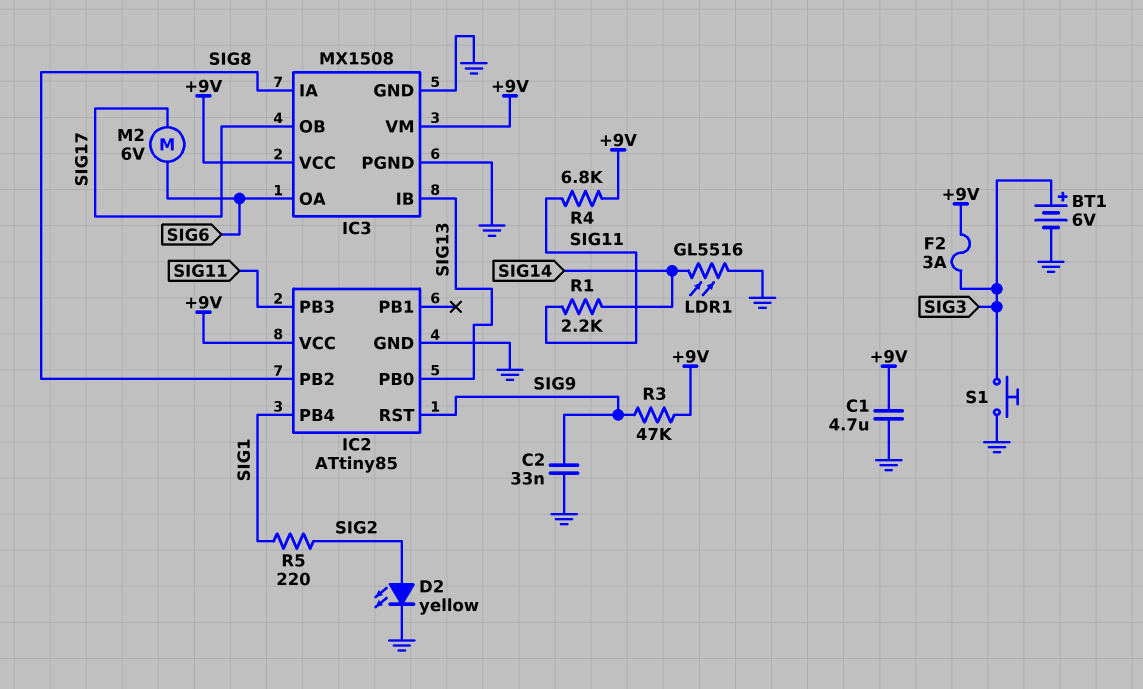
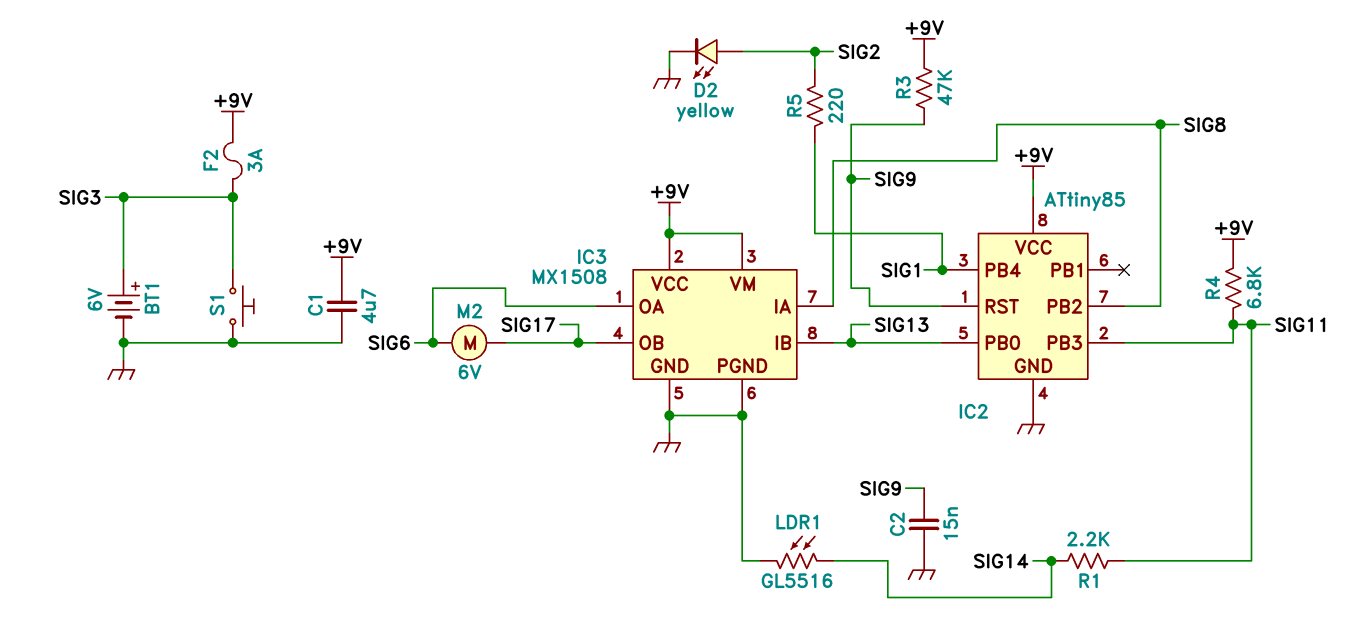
C2: 33nF (GND, SIG9) -> 15nF (GND, SIG9)

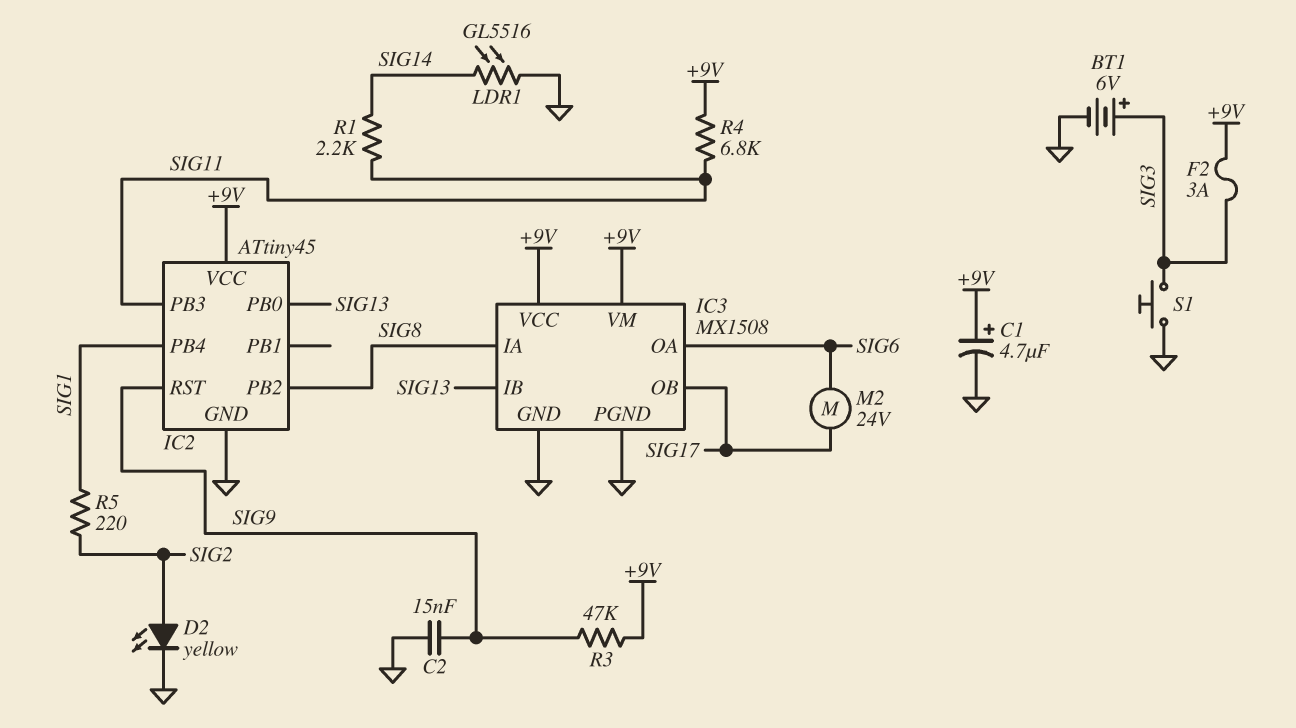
C1: 4.7uF (+9V, GND) -> 4.7uF (plus +9V, minus GND)
IC2: ATtiny85 -> ATtiny45
M2: motor 6V (SIG6, SIG17) -> motor 24V (SIG6, SIG17)

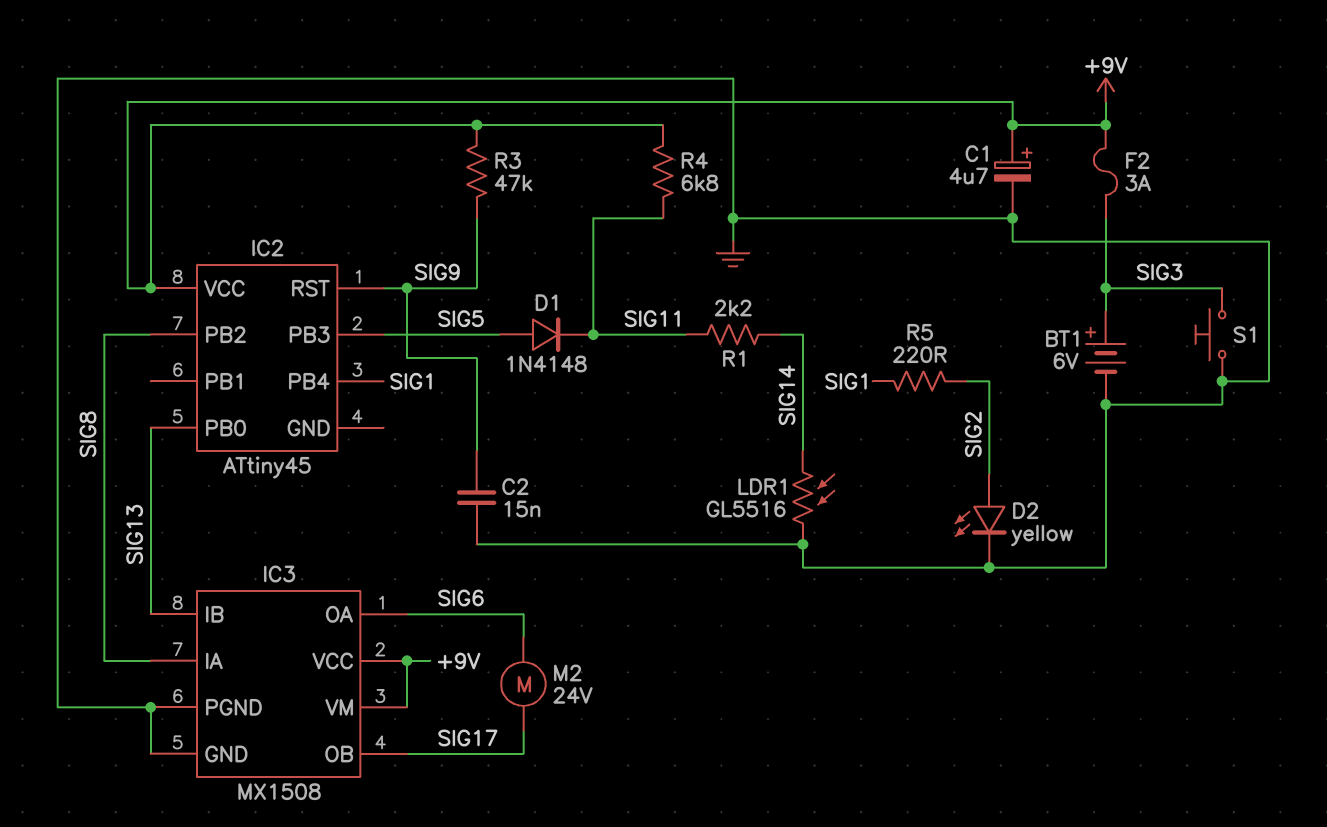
D1: none -> diode 1N4148 (A SIG5, K SIG11)
IC2 pin GND: GND -> none
IC2 pin PB3: SIG11 -> SIG5

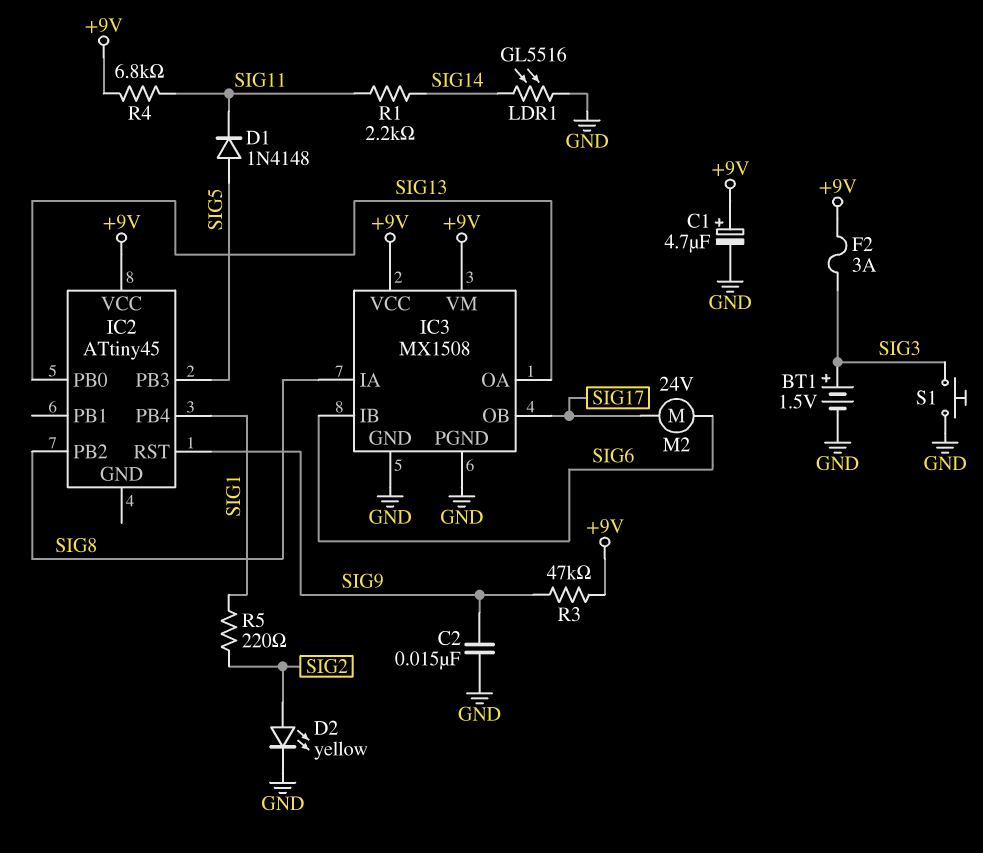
BT1: 6V (plus SIG3, minus GND) -> 1.5V (plus SIG3, minus GND)
IC3 pin IB: SIG13 -> SIG6
IC3 pin OA: SIG6 -> SIG13

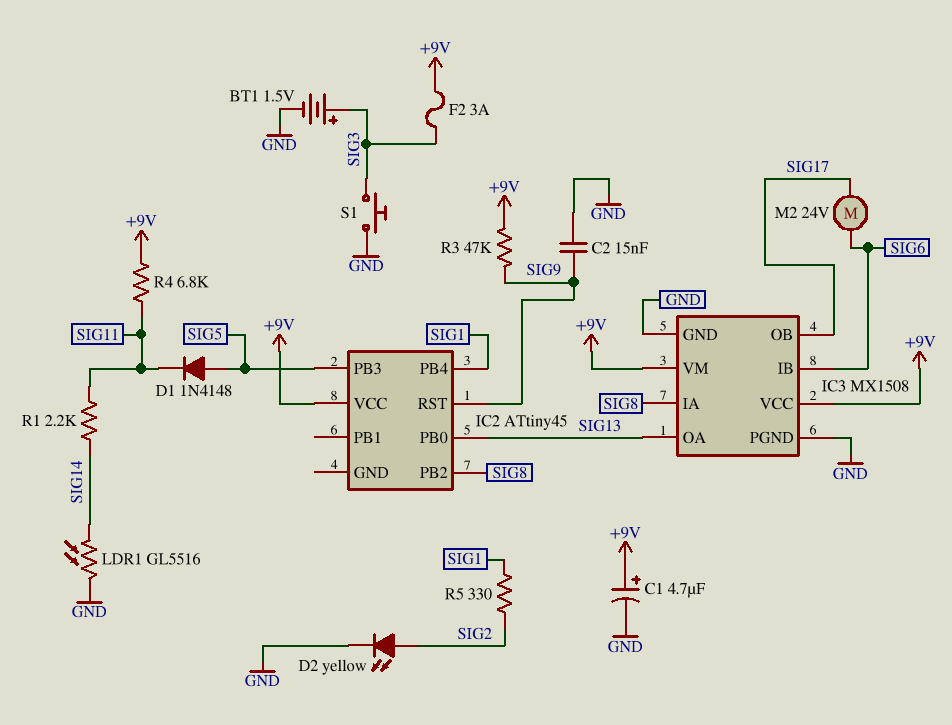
R5: 220 (SIG1, SIG2) -> 330 (SIG1, SIG2)

